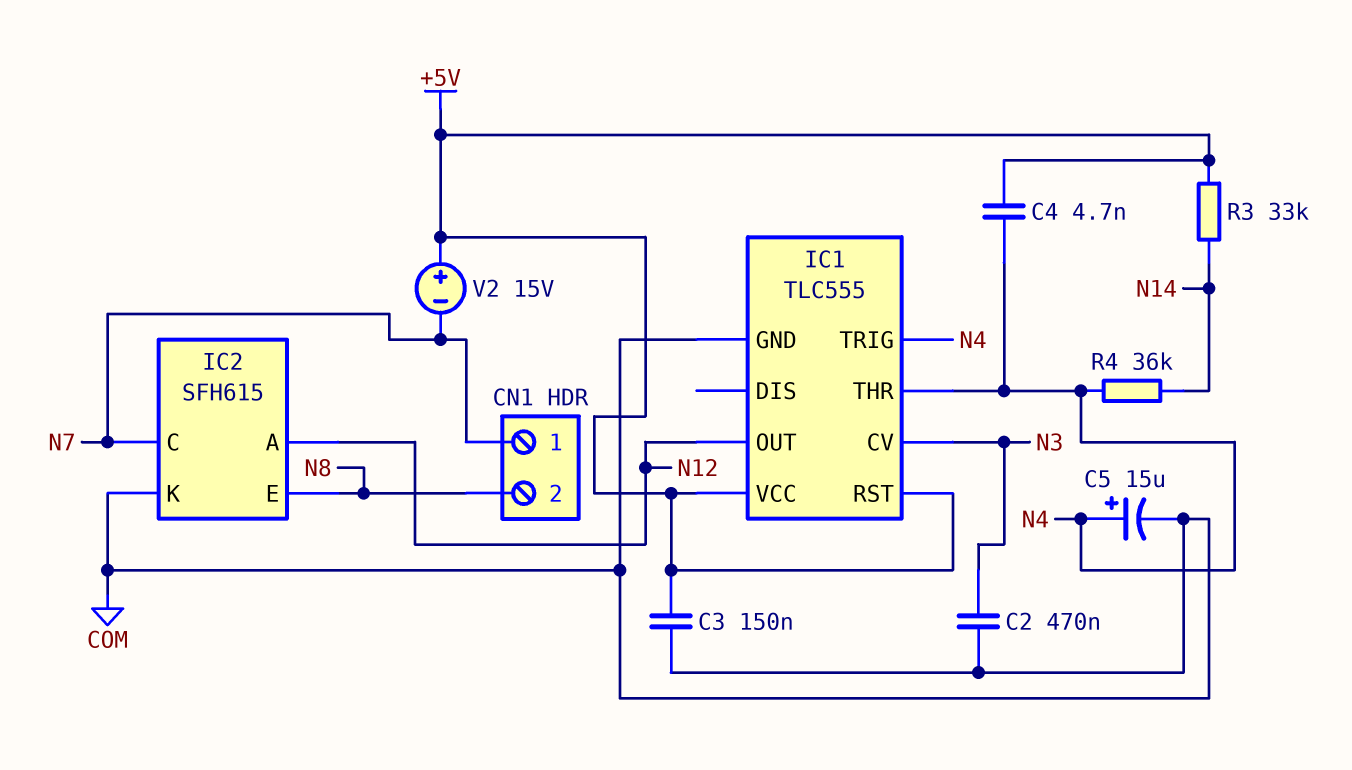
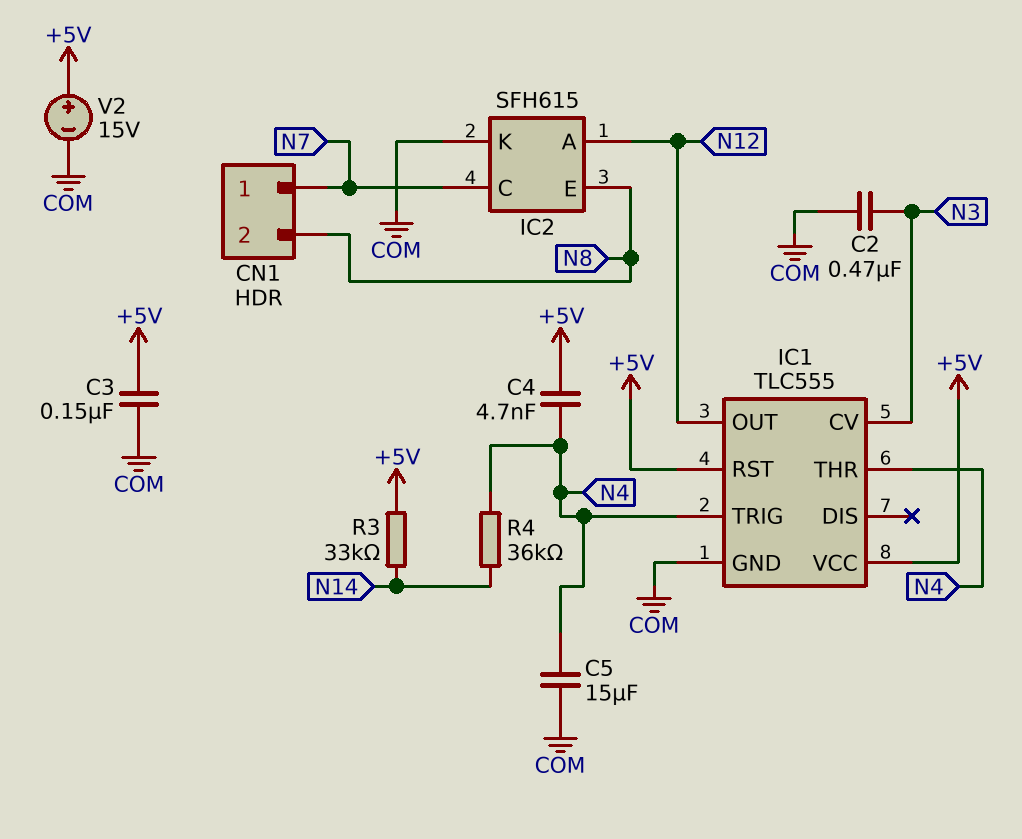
C5: 15uF (plus N4, minus COM) -> 15uF (COM, N4)
V2: 15V (plus +5V, minus N7) -> 15V (plus +5V, minus COM)

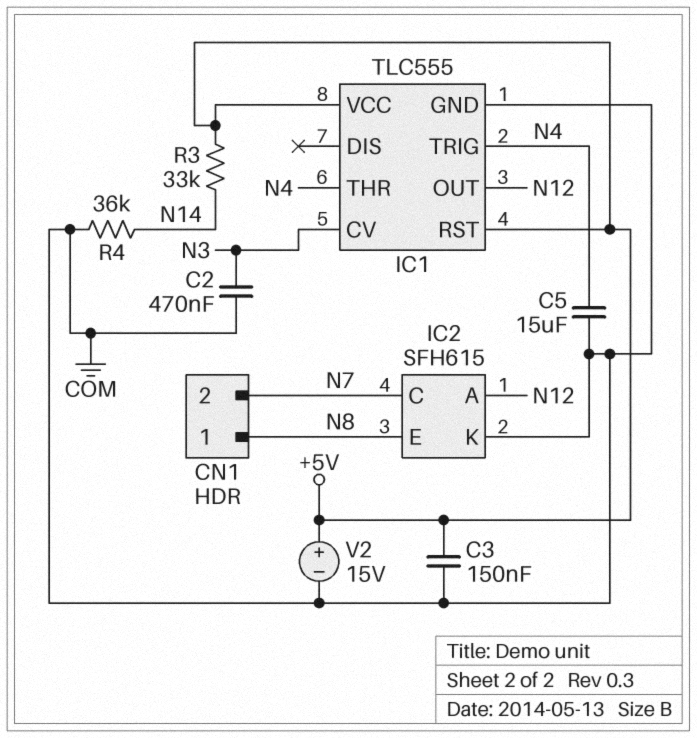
C4: 4.7nF (+5V, N4) -> none
CN1 pin 1: N7 -> N8
CN1 pin 2: N8 -> N7
R4: 36k (N4, N14) -> 36k (COM, N14)

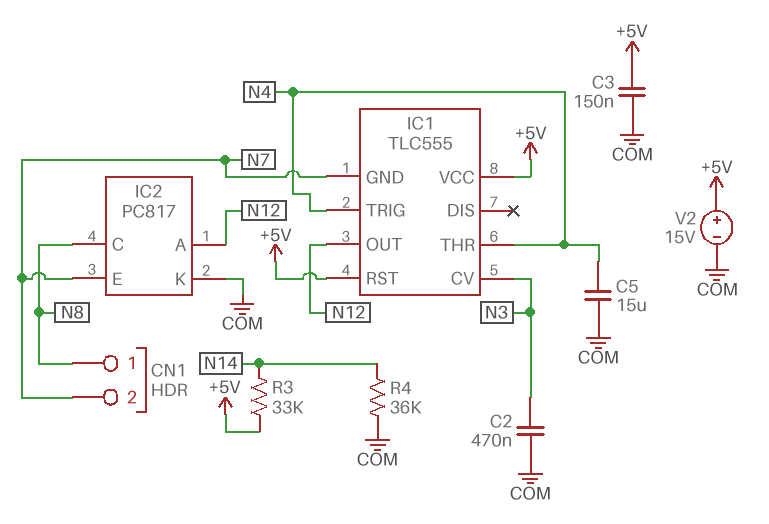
IC1 pin GND: COM -> N7
IC2: SFH615 -> PC817
IC2 pin C: N7 -> N8
IC2 pin E: N8 -> N7

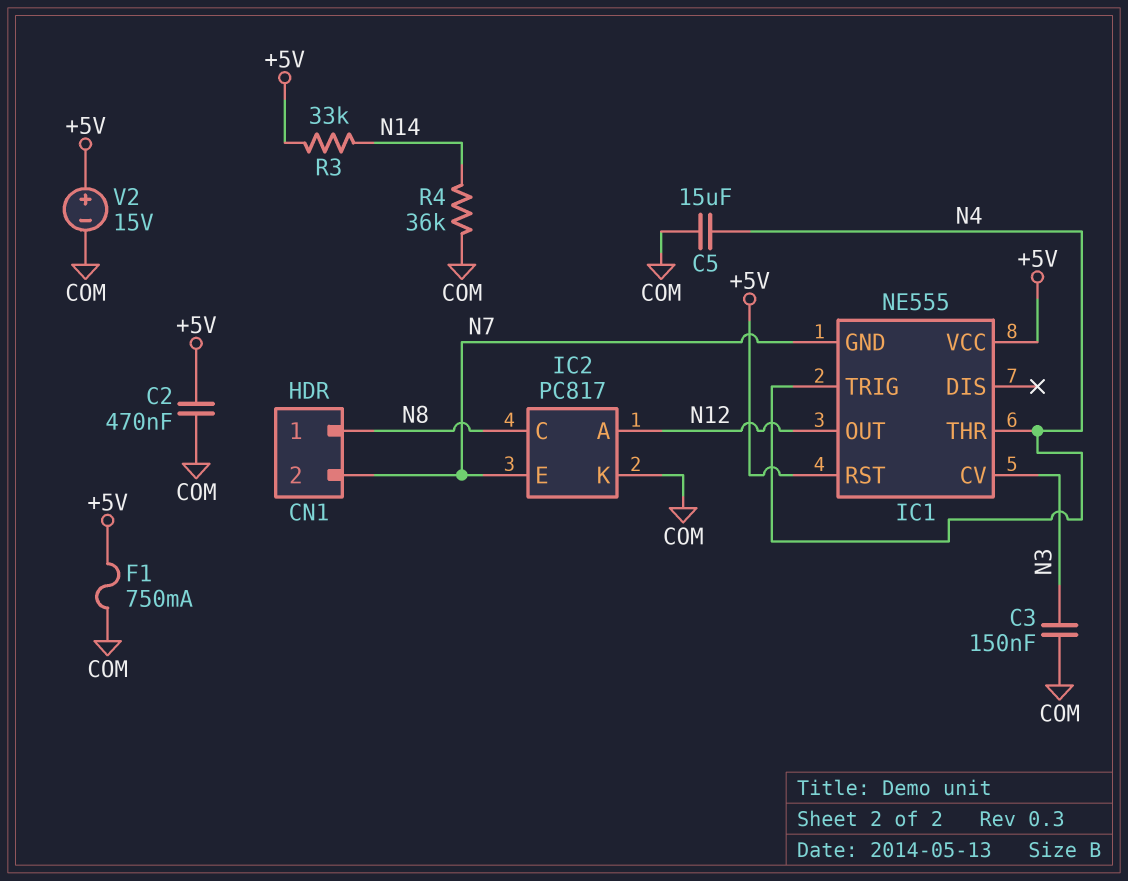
C2: 470nF (COM, N3) -> 470nF (+5V, COM)
C3: 150nF (+5V, COM) -> 150nF (COM, N3)
F1: none -> 750mA (+5V, COM)
IC1: TLC555 -> NE555

